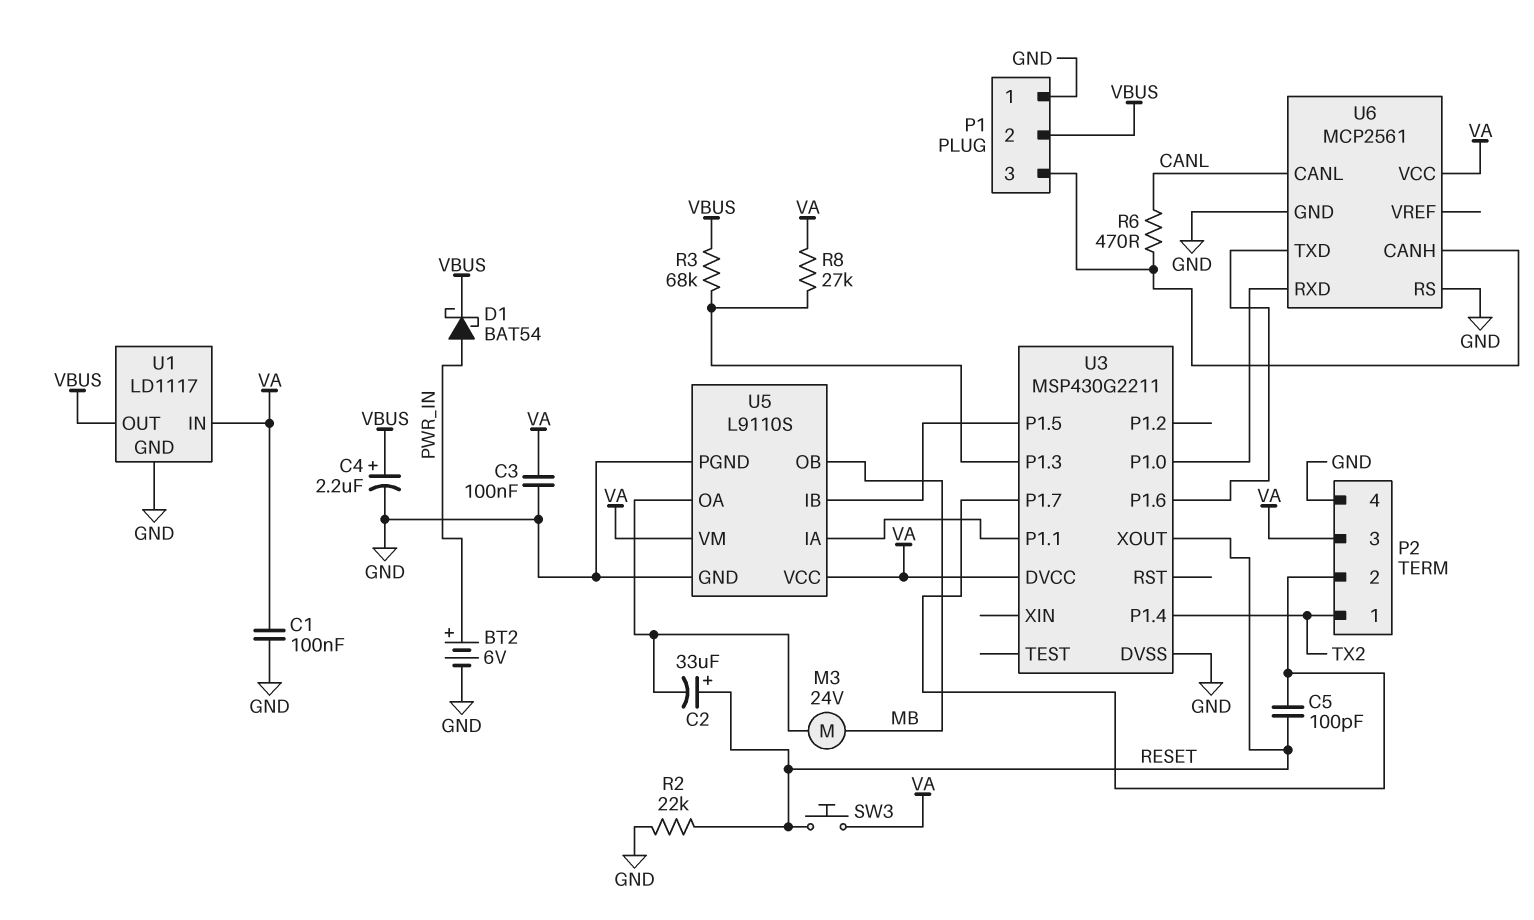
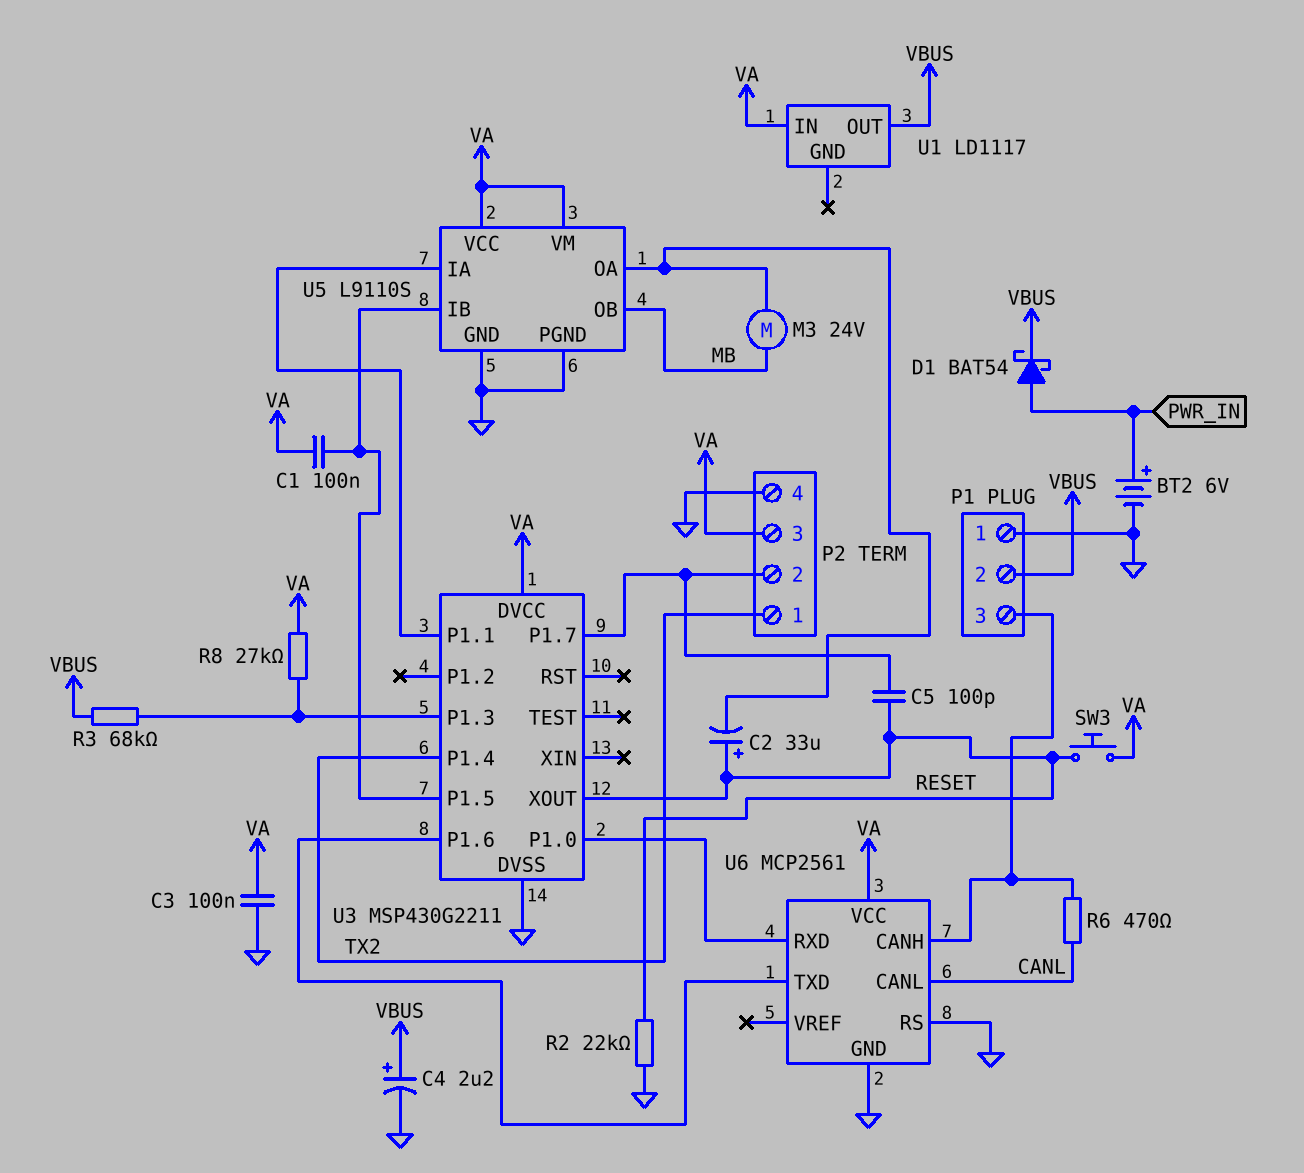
C1: 100nF (GND, VA) -> 100nF (U3/P1.5, VA)
U1 pin GND: GND -> none

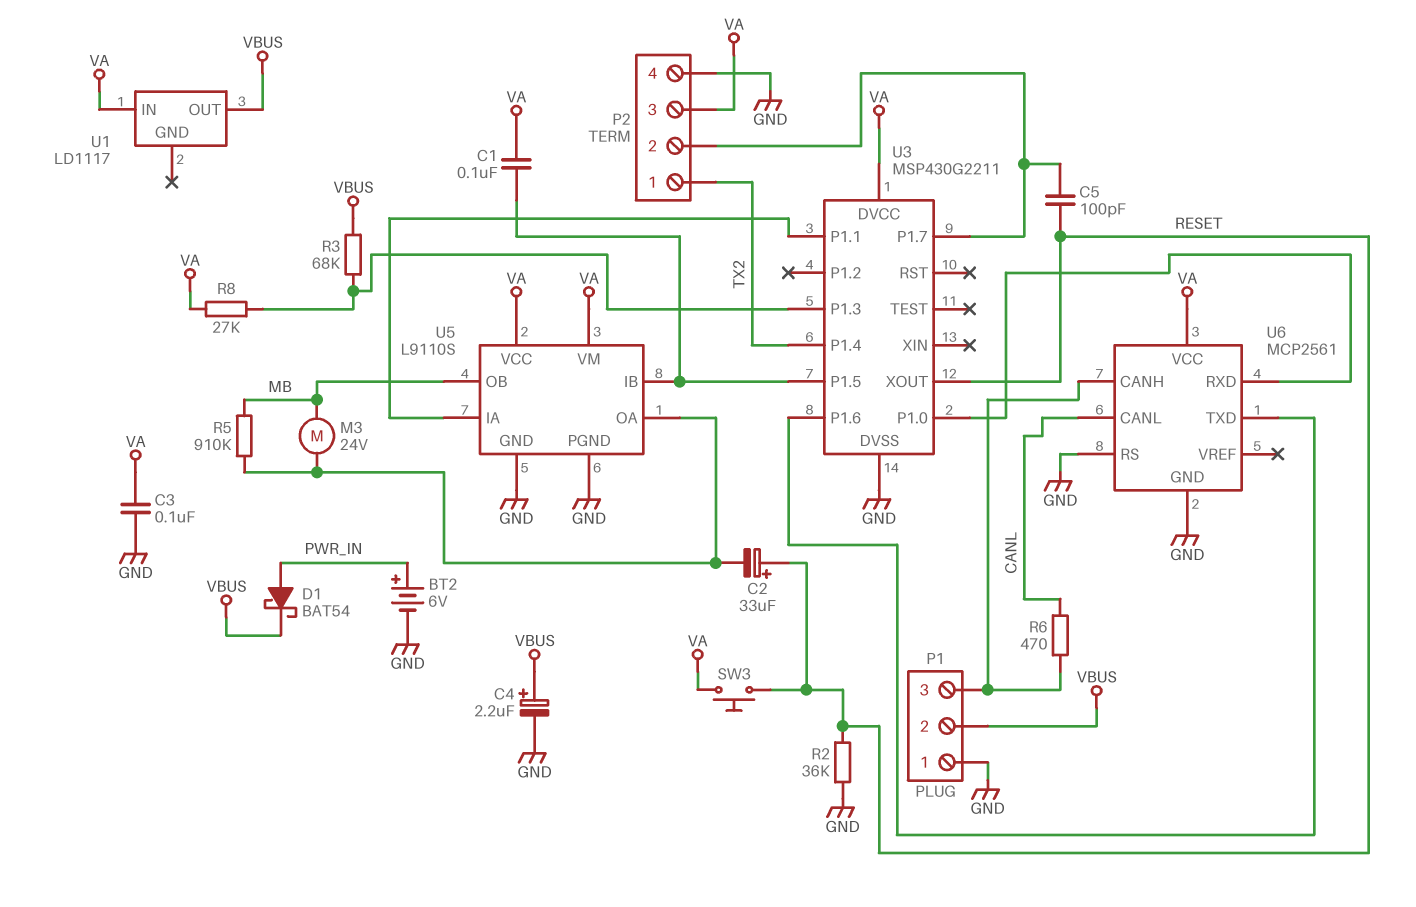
R2: 22k (GND, RESET) -> 36k (GND, RESET)
R5: none -> 910k (MB, U5/OA)

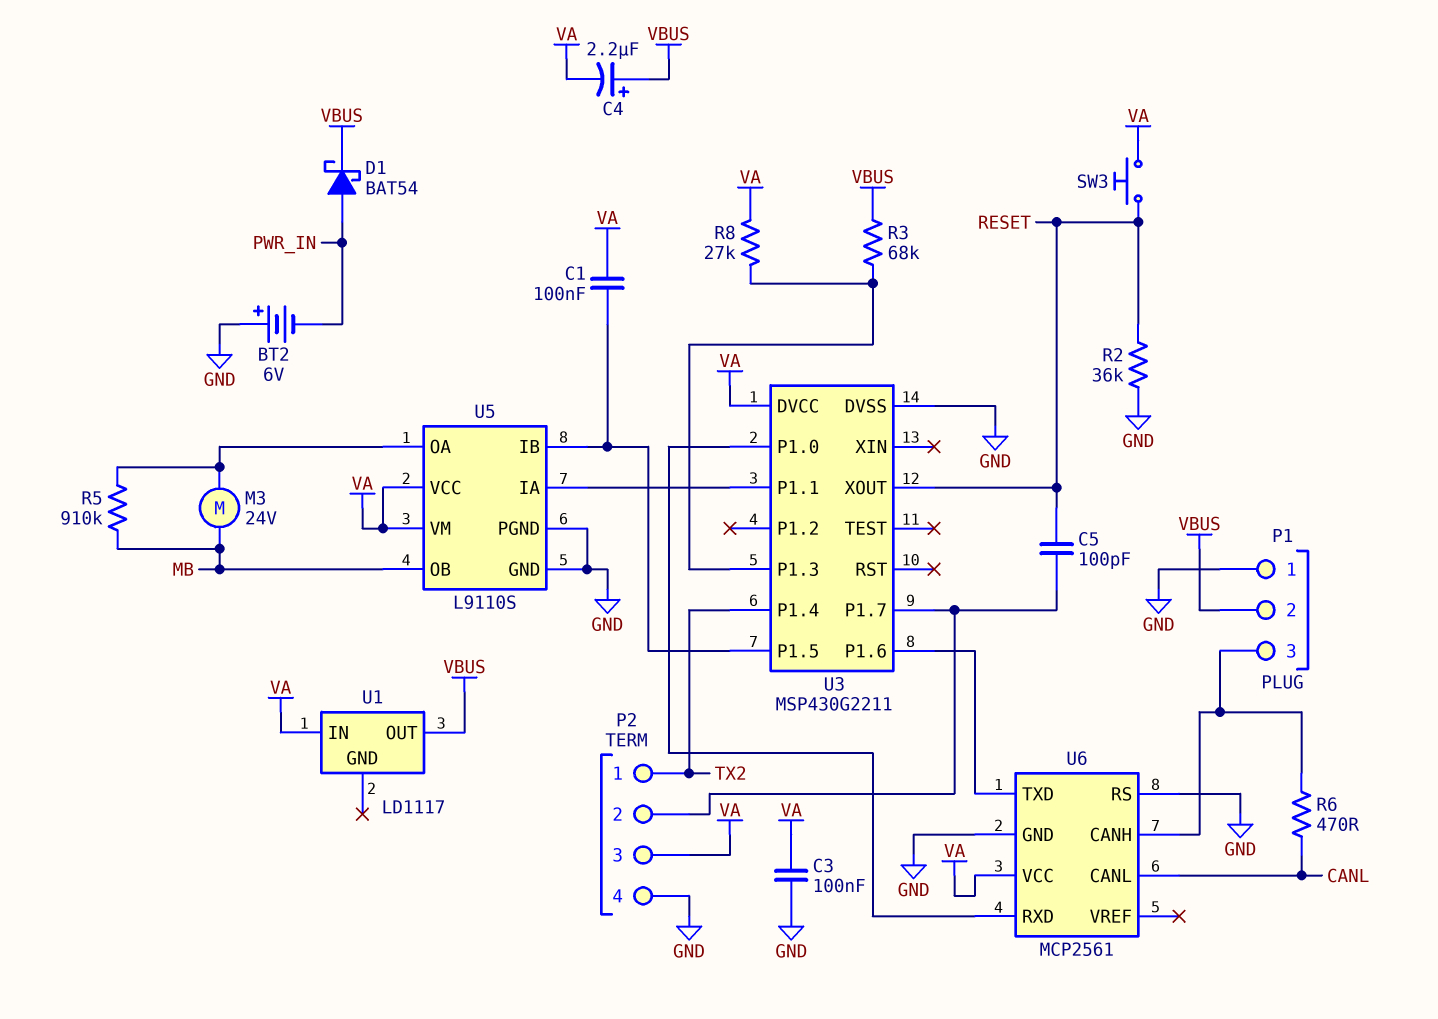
BT2: 6V (plus PWR_IN, minus GND) -> 6V (plus GND, minus PWR_IN)
C2: 33uF (plus RESET, minus U5/OA) -> none
C4: 2.2uF (plus VBUS, minus GND) -> 2.2uF (plus VBUS, minus VA)

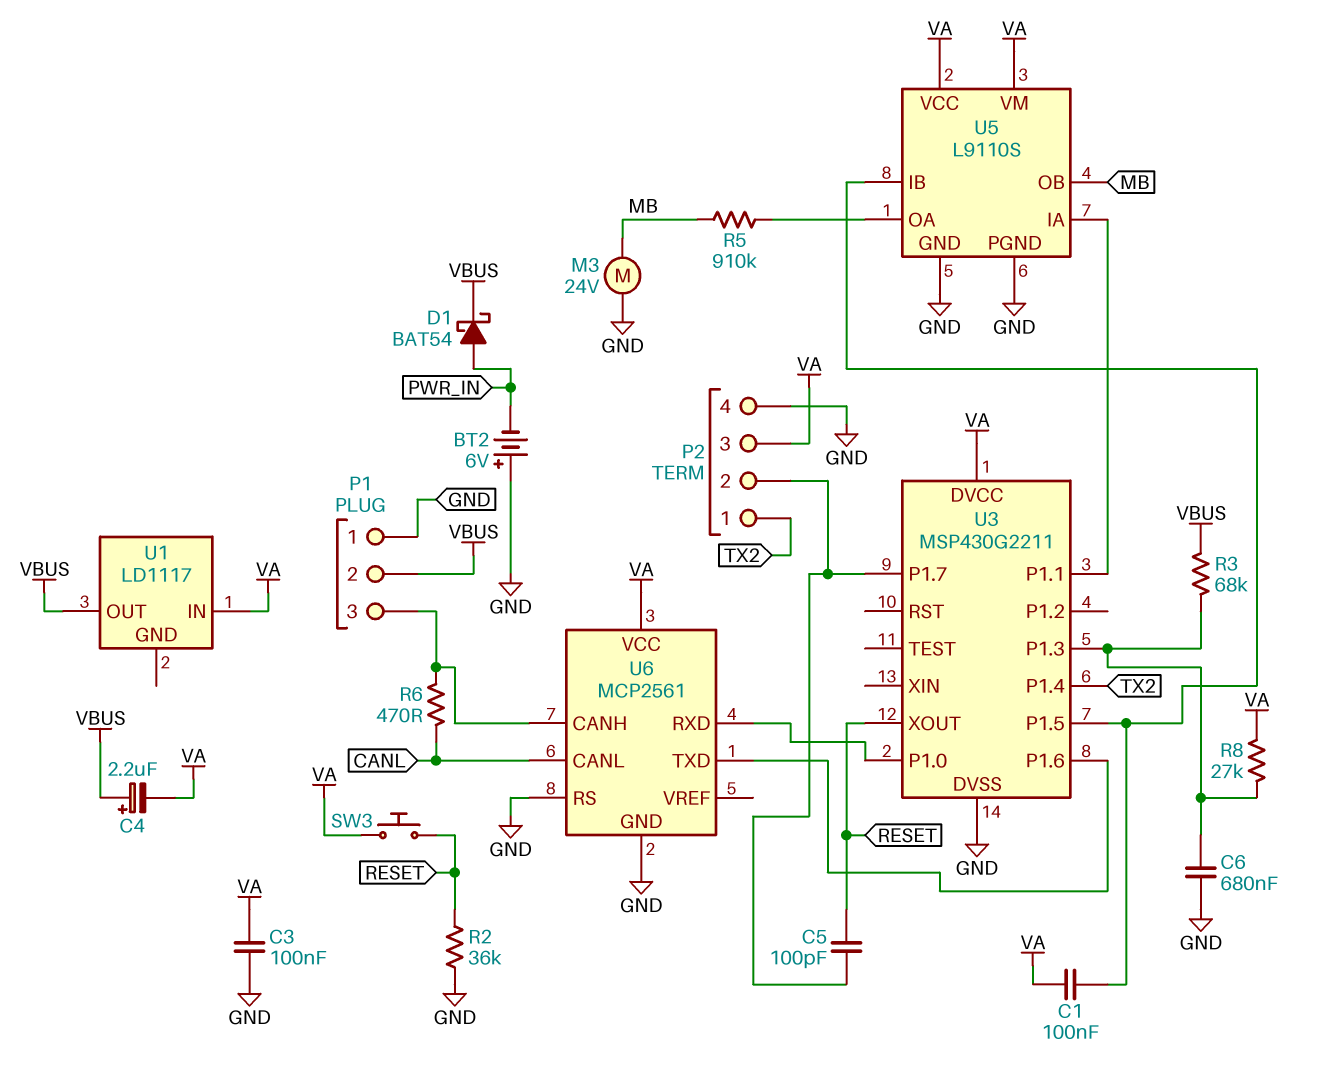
C6: none -> 680nF (GND, U3/P1.3)
M3: motor 24V (MB, U5/OA) -> motor 24V (GND, MB)

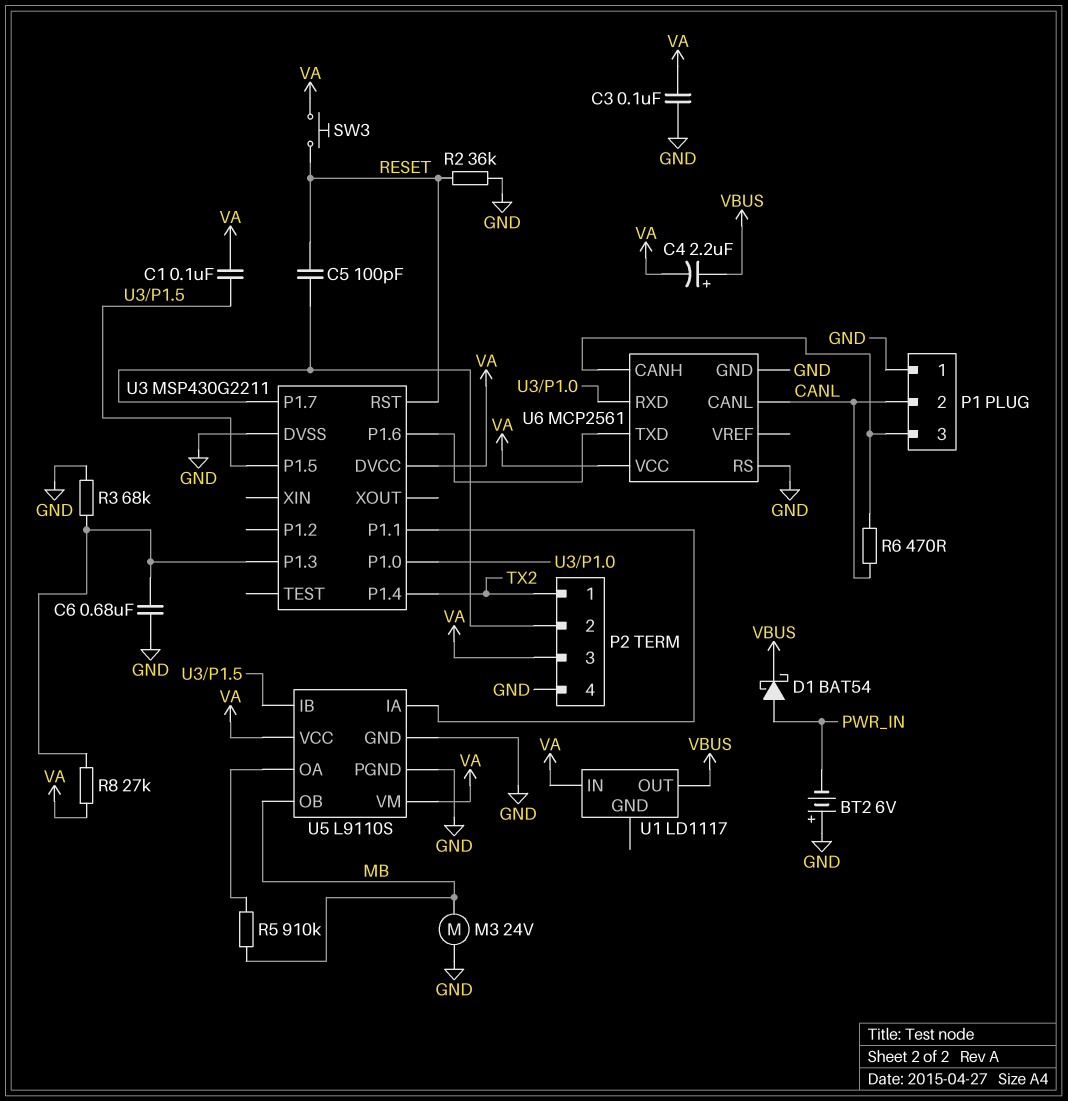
P1 pin 2: VBUS -> CANL
R3: 68k (U3/P1.3, VBUS) -> 68k (GND, U3/P1.3)
U3 pin RST: none -> RESET
U3 pin XOUT: RESET -> none

